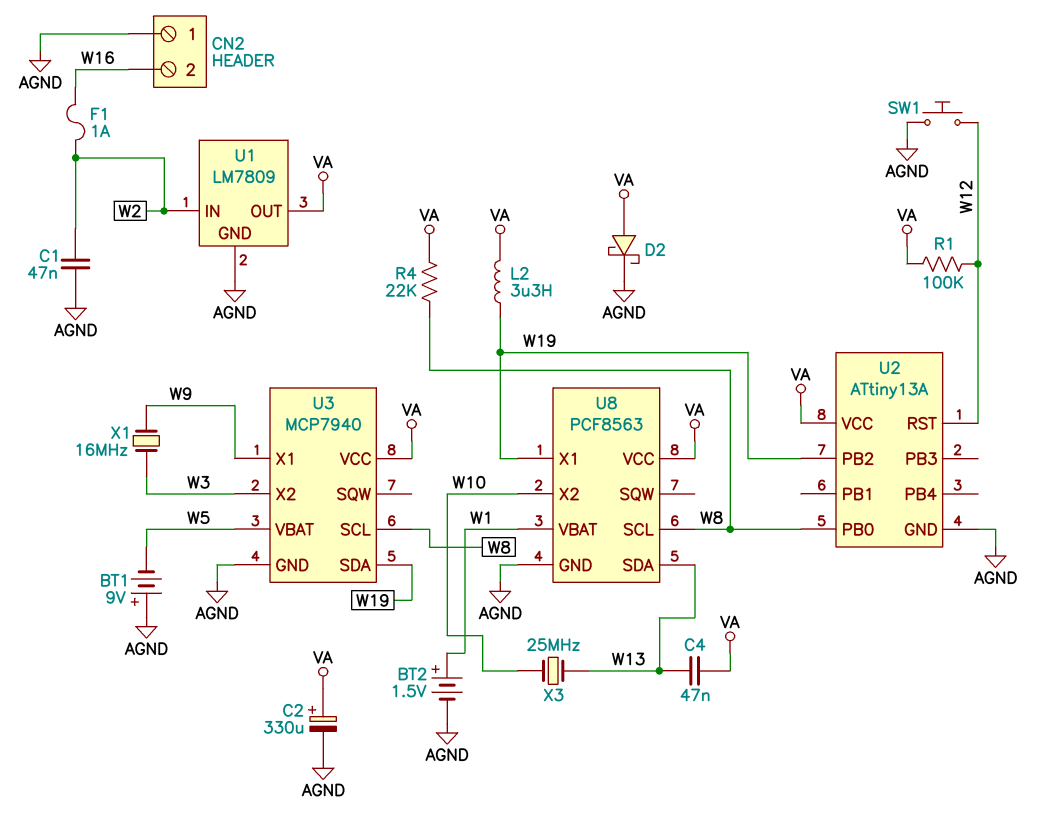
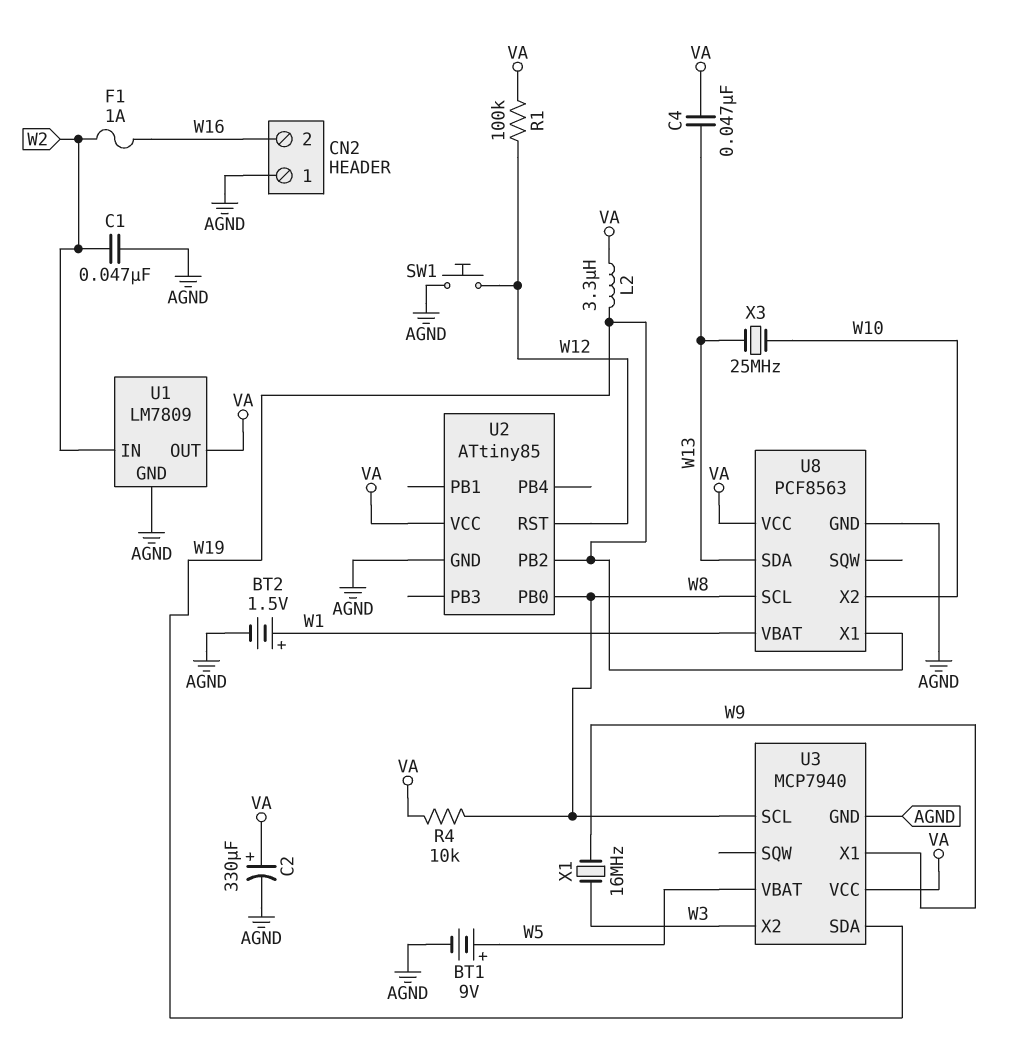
BT1: 9V (plus AGND, minus W5) -> 9V (plus W5, minus AGND)
D2: schottky (A VA, K AGND) -> none
R4: 22k (VA, W8) -> 10k (VA, W8)
U2: ATtiny13A -> ATtiny85

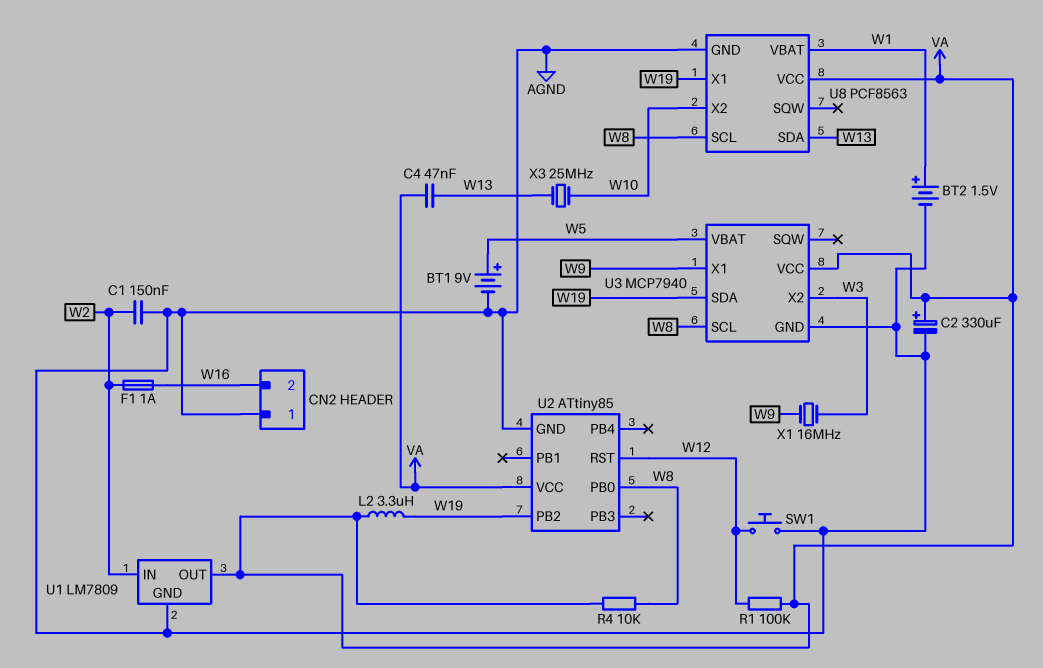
C1: 47nF (AGND, W2) -> 150nF (AGND, W2)

